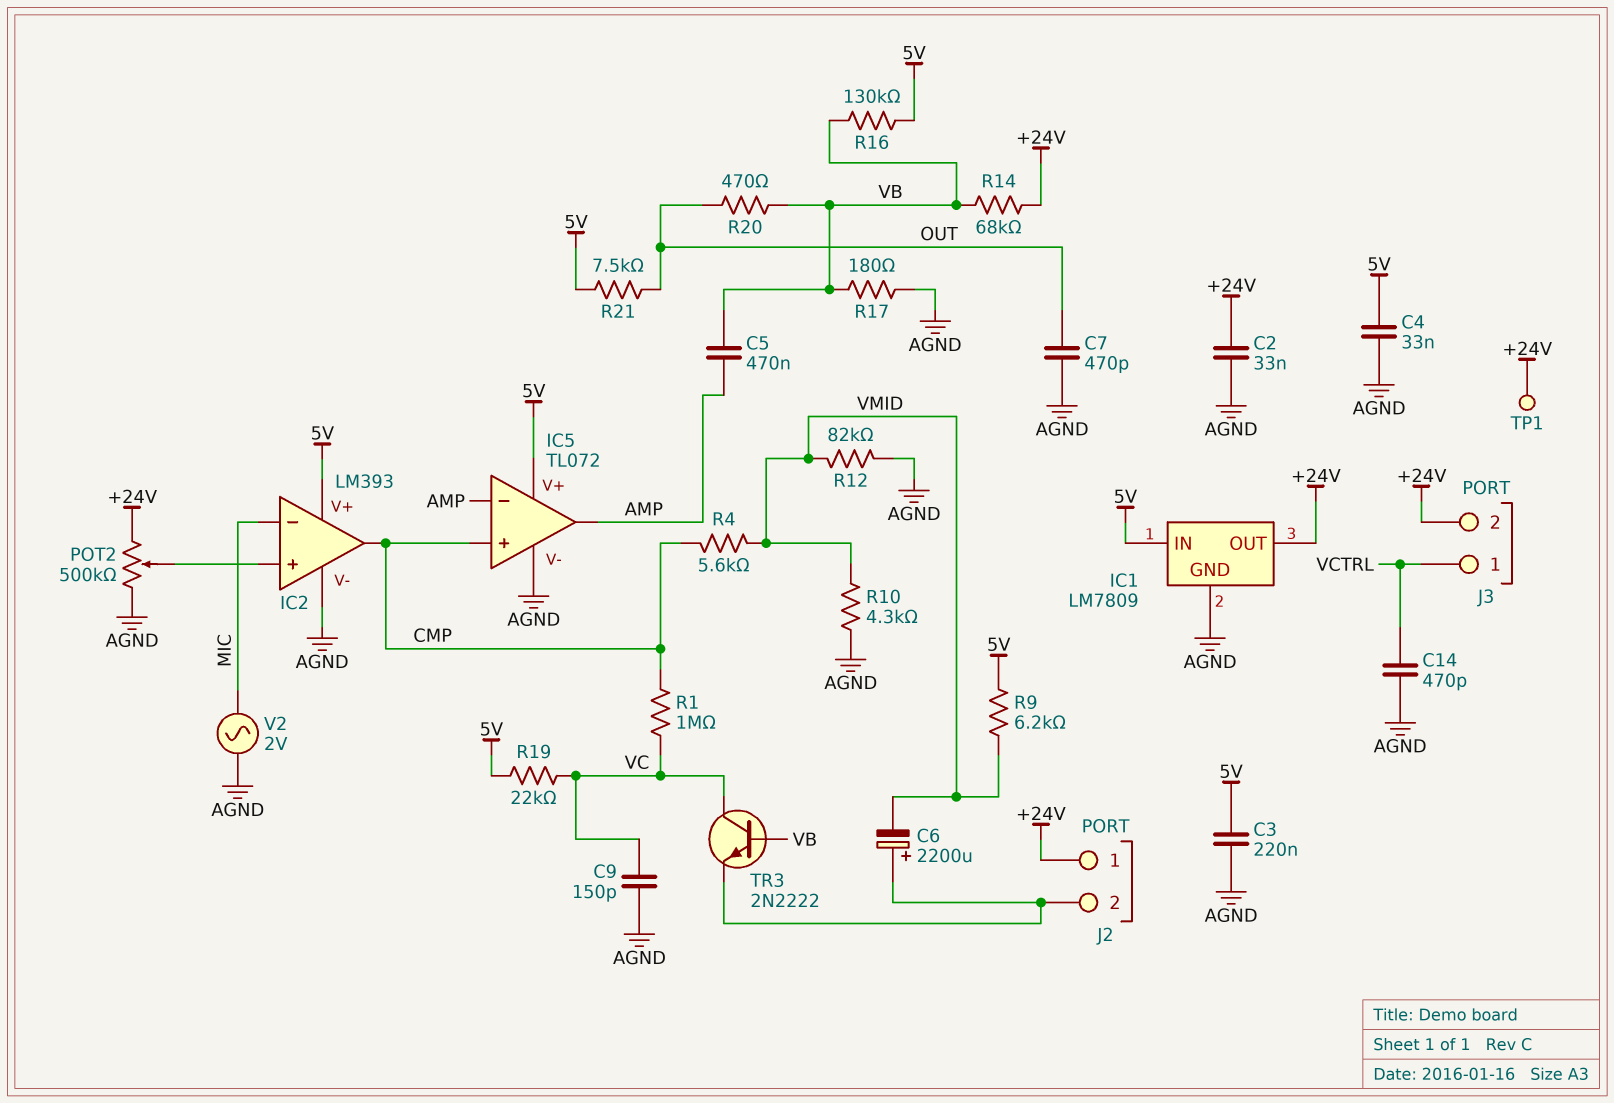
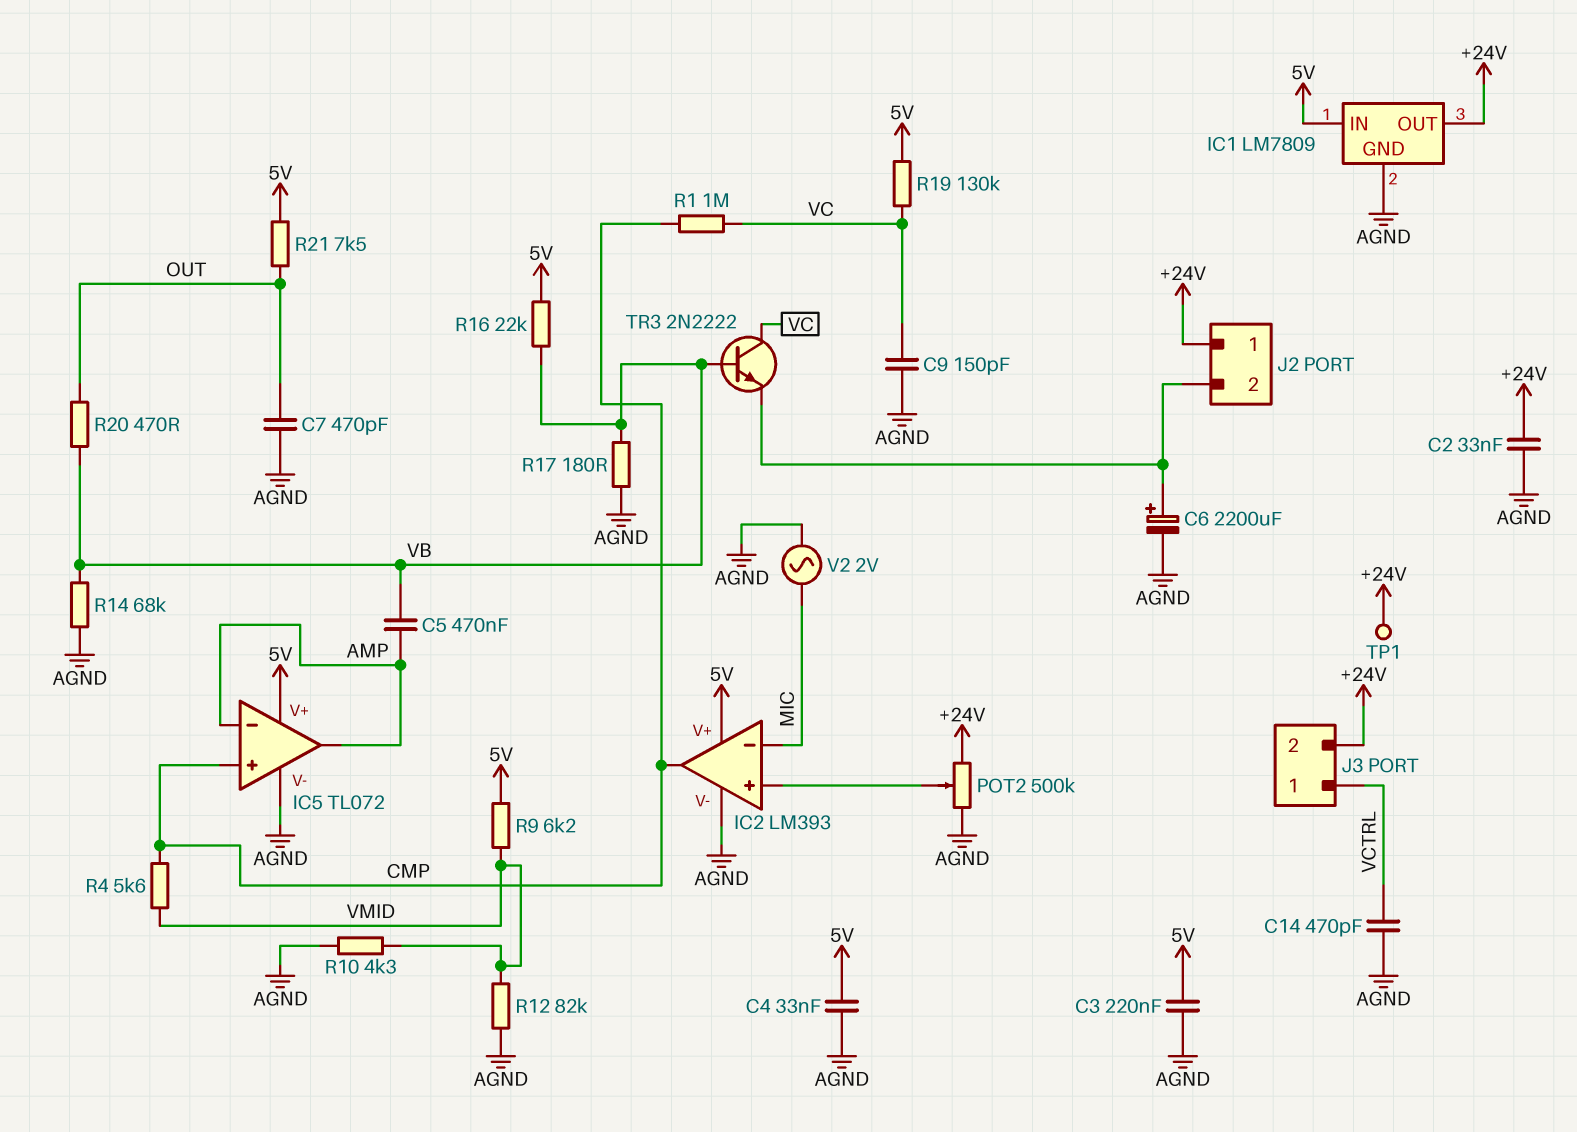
C6: 2200uF (plus J2/2, minus VMID) -> 2200uF (plus J2/2, minus AGND)
R14: 68k (+24V, VB) -> 68k (AGND, VB)
R16: 130k (5V, VB) -> 22k (5V, VB)
R19: 22k (5V, VC) -> 130k (5V, VC)

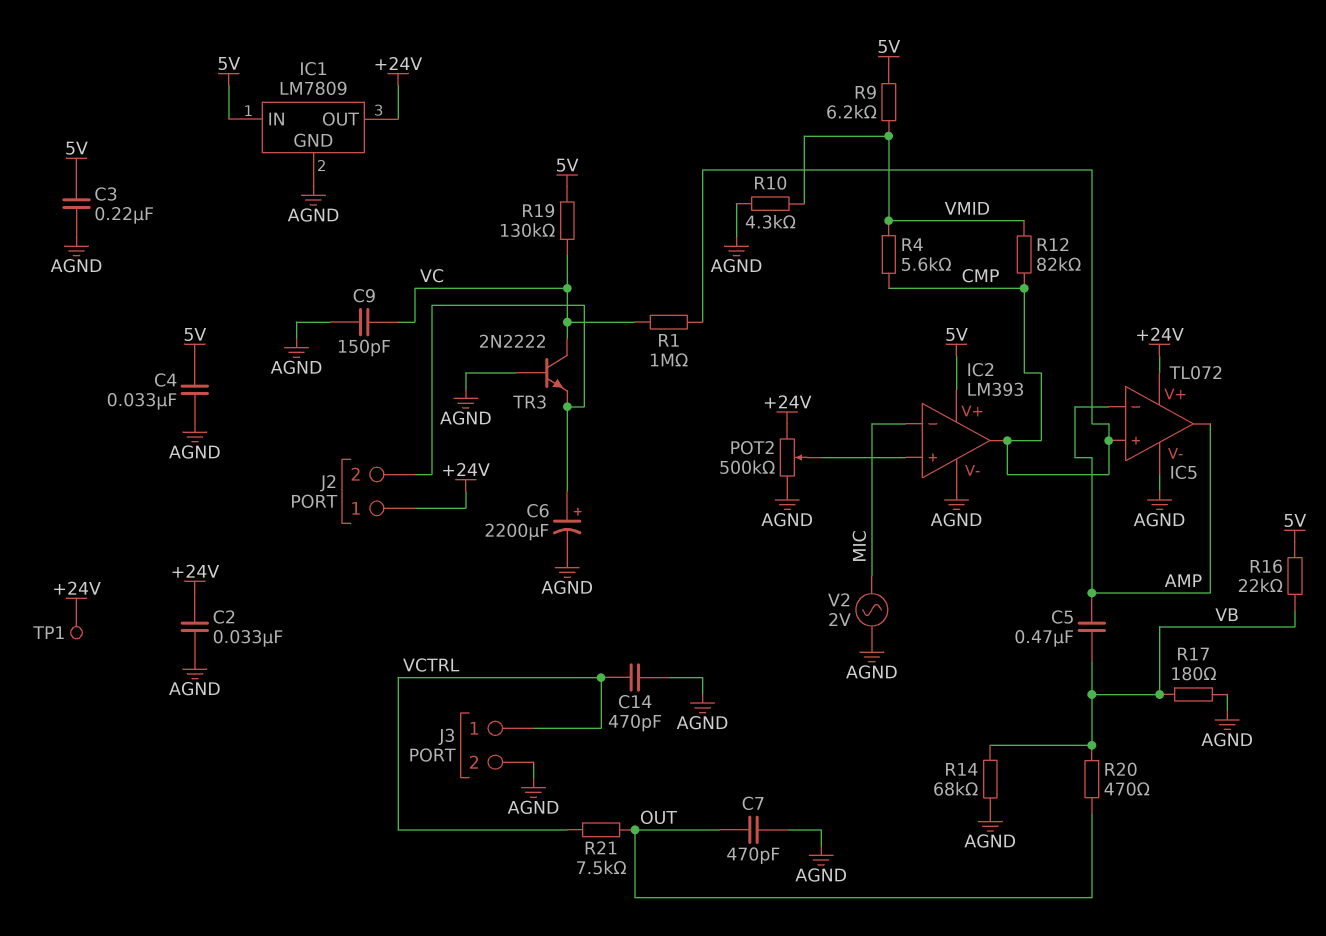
IC5 pin V+: 5V -> +24V
J3 pin 2: +24V -> AGND
R12: 82k (AGND, VMID) -> 82k (CMP, VMID)
R21: 7.5k (5V, OUT) -> 7.5k (OUT, VCTRL)
TR3: NPN 2N2222 (B VB, C VC, E J2/2) -> NPN 2N2222 (B AGND, C VC, E J2/2)

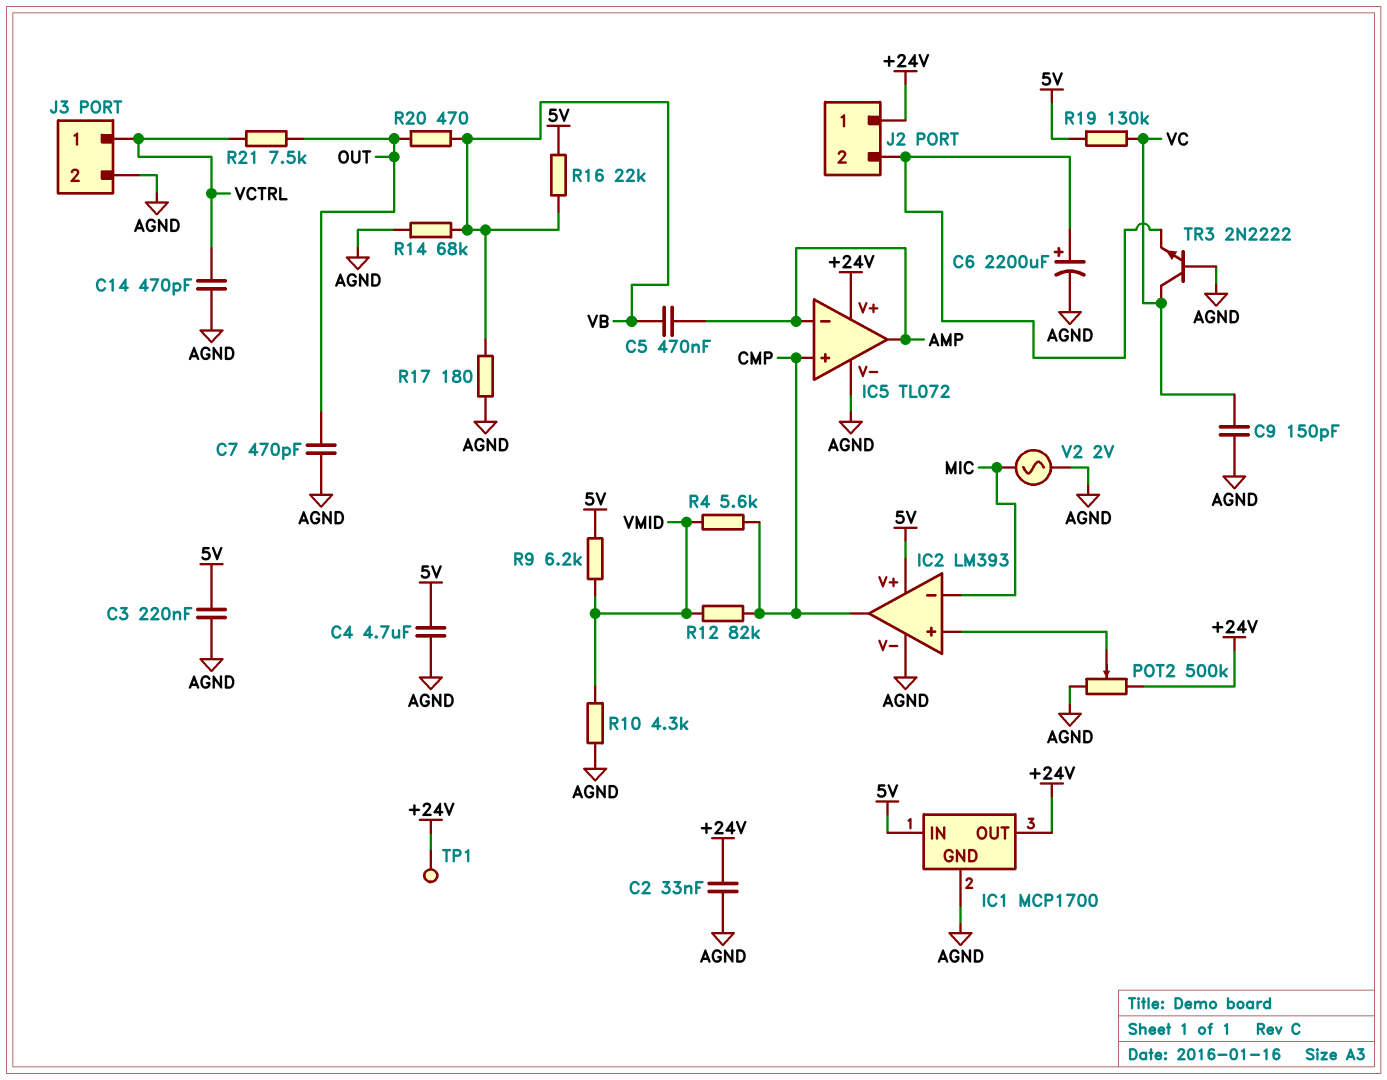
C4: 33nF (5V, AGND) -> 4.7uF (5V, AGND)
IC1: LM7809 -> MCP1700
R1: 1M (CMP, VC) -> none

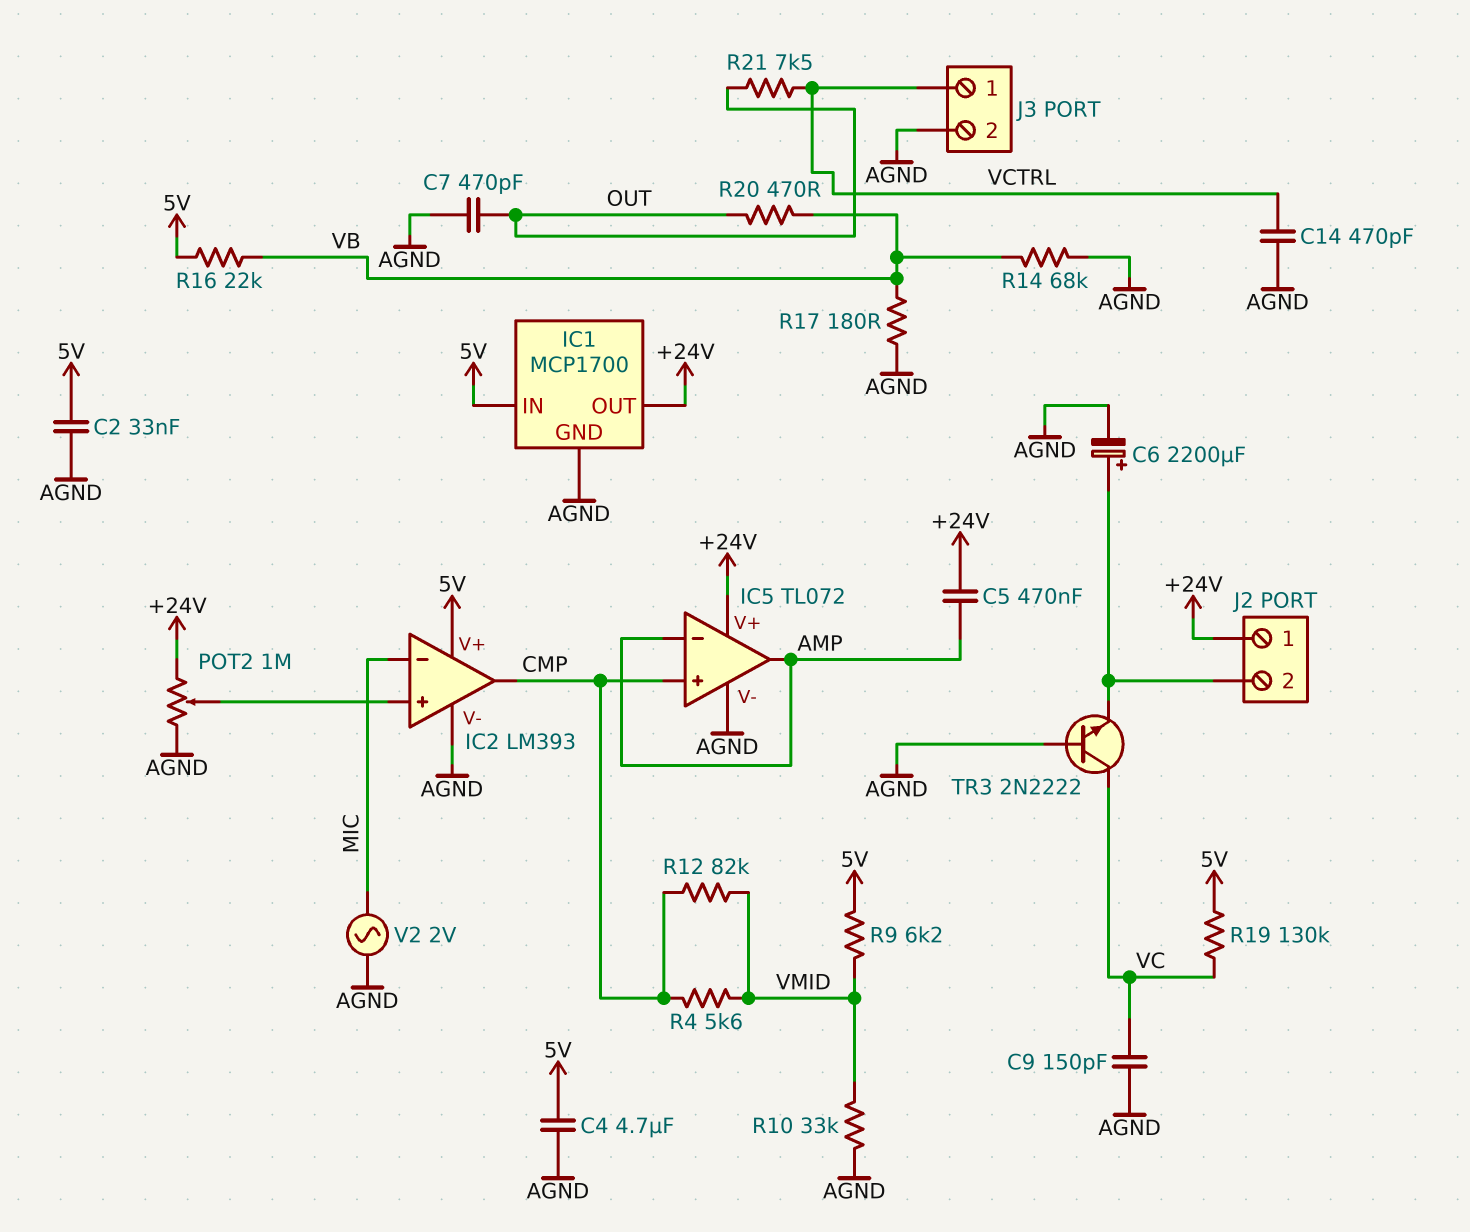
C2: 33nF (+24V, AGND) -> 33nF (5V, AGND)
C3: 220nF (5V, AGND) -> none
C5: 470nF (AMP, VB) -> 470nF (+24V, AMP)
POT2: 500k (+24V, AGND, wiper IC2/in+) -> 1M (+24V, AGND, wiper IC2/in+)
R10: 4.3k (AGND, VMID) -> 33k (AGND, VMID)
TP1: test point (+24V) -> none

